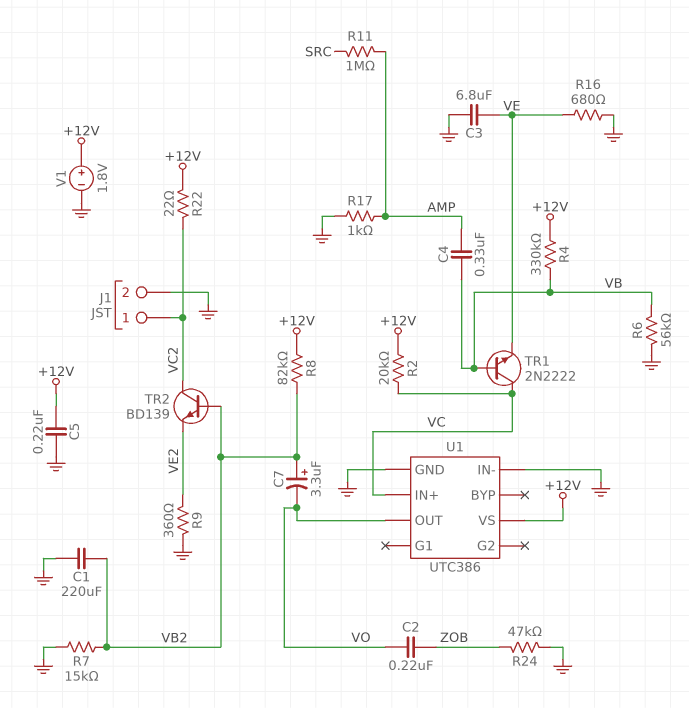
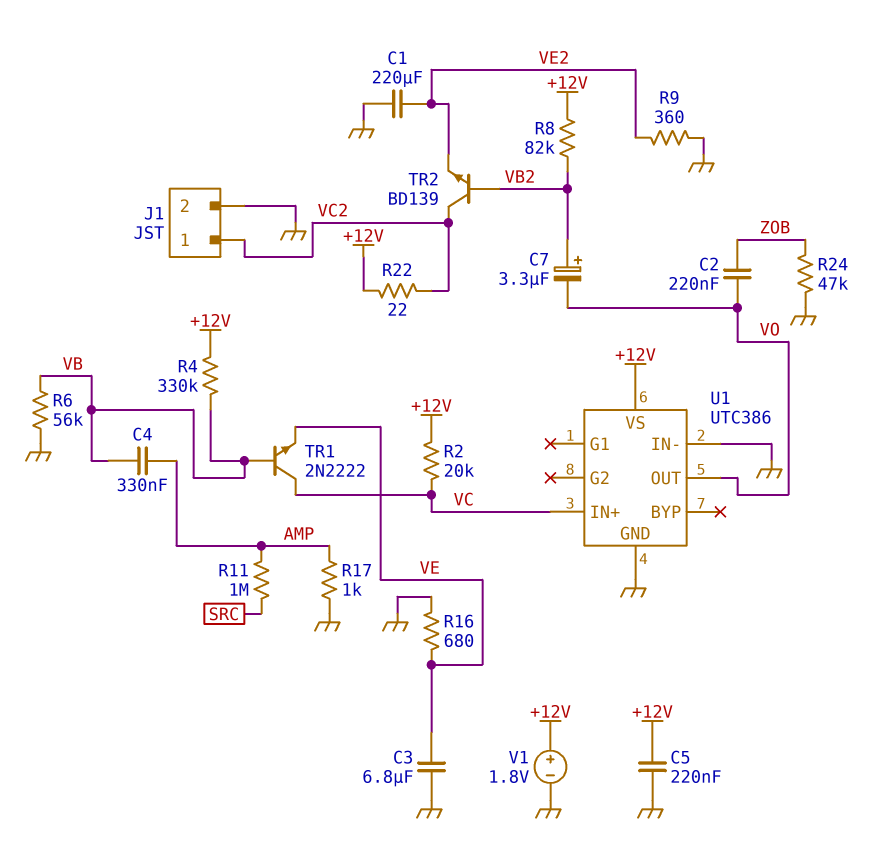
C1: 220uF (GND, VB2) -> 220uF (GND, VE2)
R7: 15k (GND, VB2) -> none

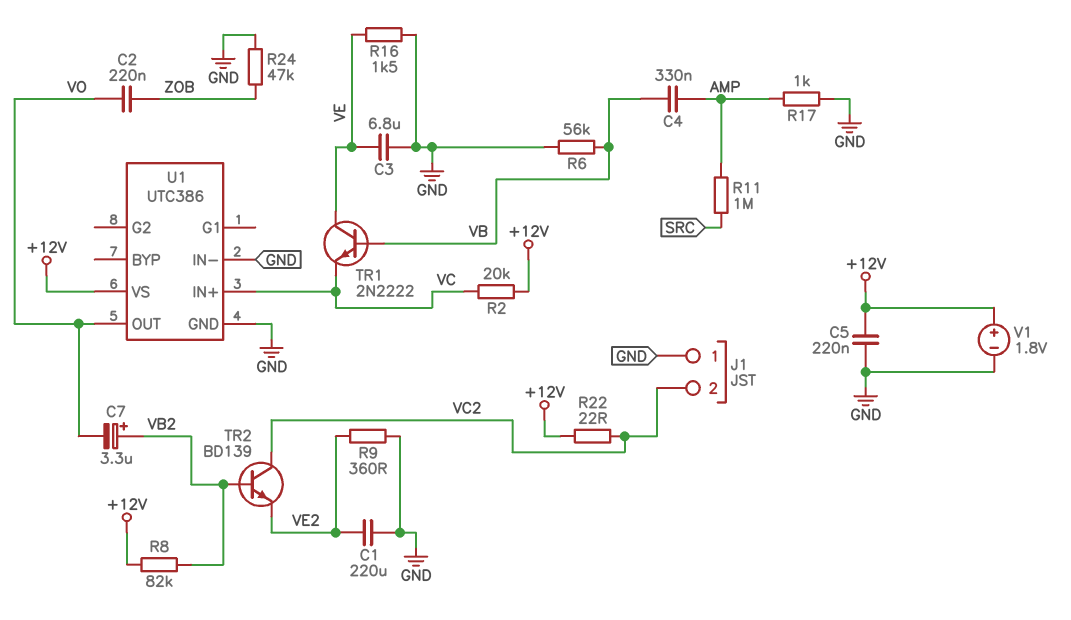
J1 pin 1: VC2 -> GND
J1 pin 2: GND -> VC2
R4: 330k (+12V, VB) -> none
R16: 680 (GND, VE) -> 1.5k (GND, VE)
TR1: NPN 2N2222 (B VB, C VC, E VE) -> NPN 2N2222 (B VB, C VE, E VC)

